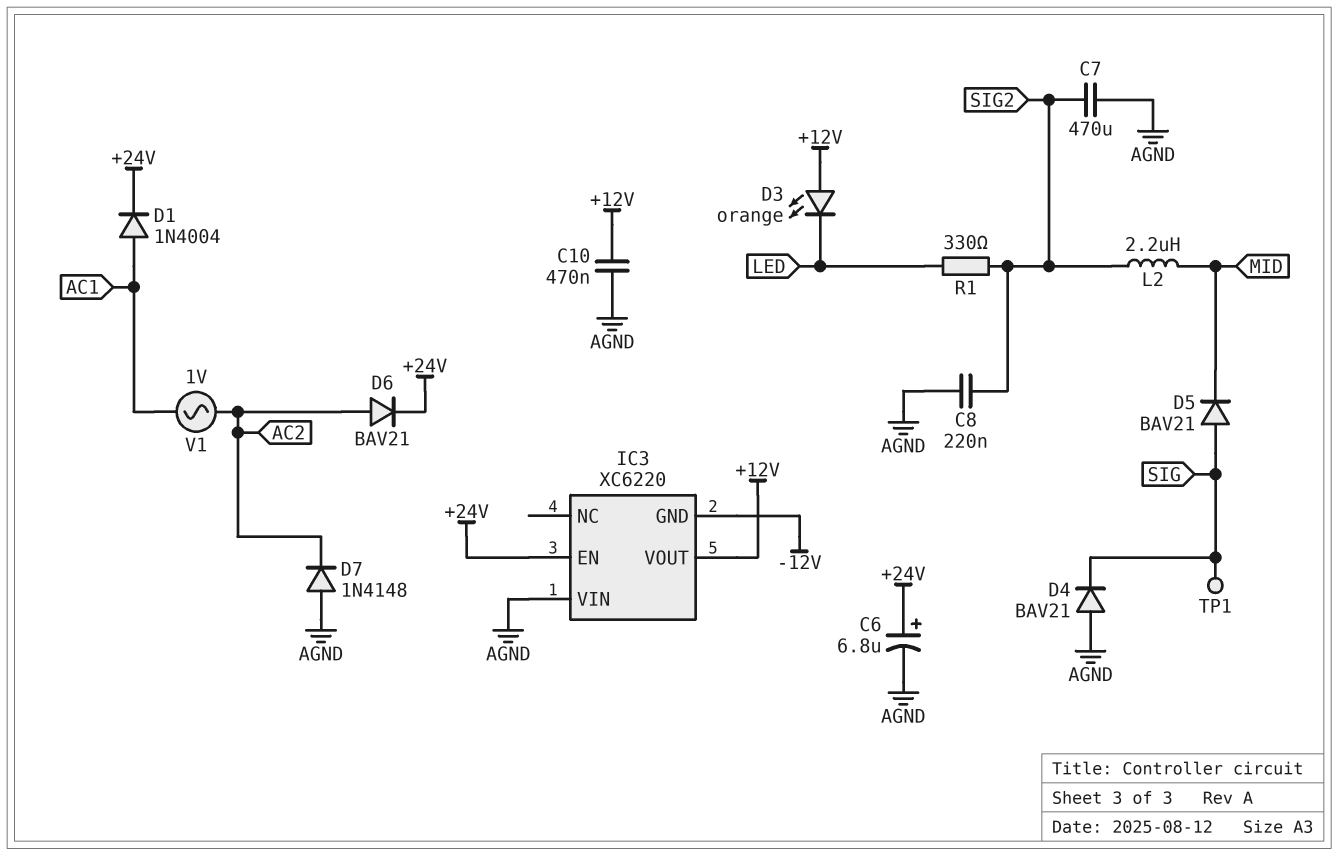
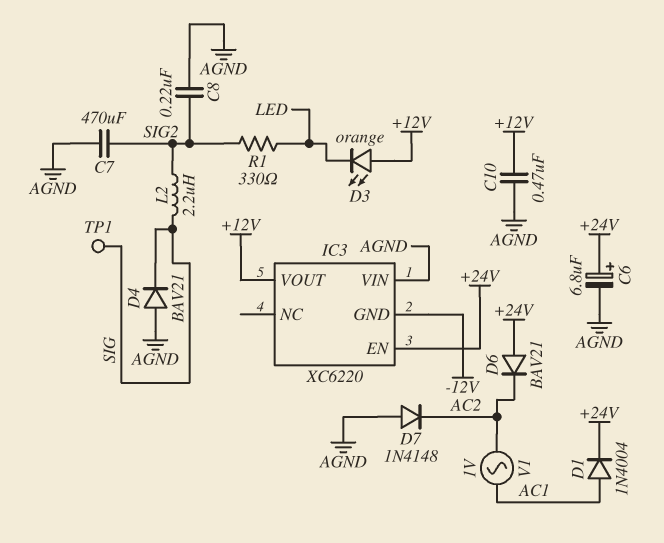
D5: diode BAV21 (A SIG, K MID) -> none
D6: diode BAV21 (A AC2, K +24V) -> diode BAV21 (A +24V, K AC2)
L2: 2.2uH (MID, SIG2) -> 2.2uH (SIG, SIG2)

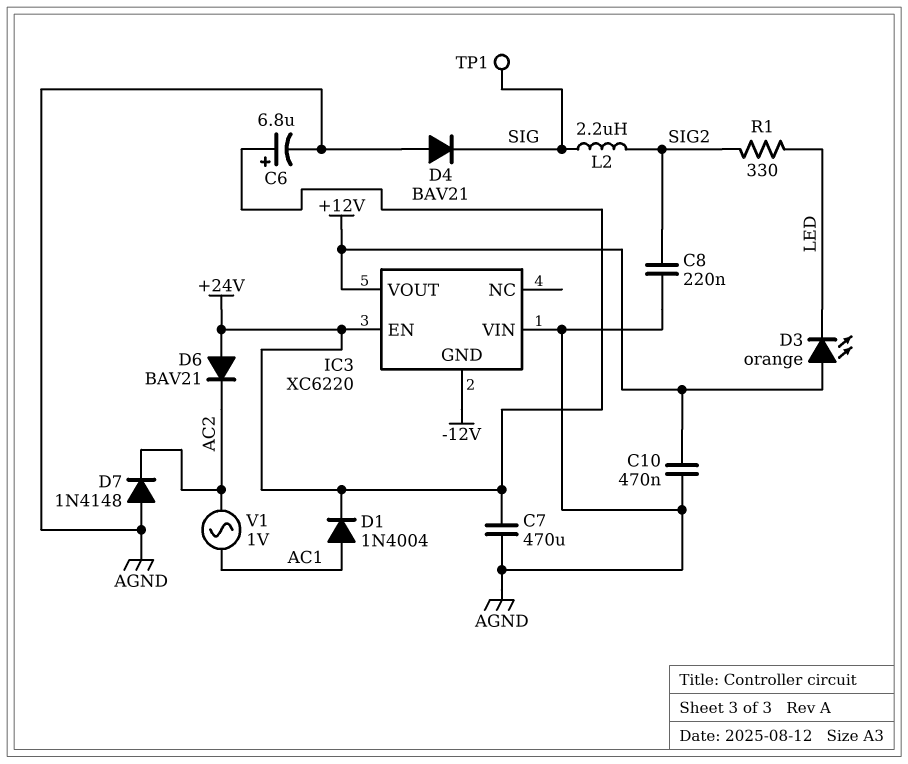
C7: 470uF (AGND, SIG2) -> 470uF (+24V, AGND)

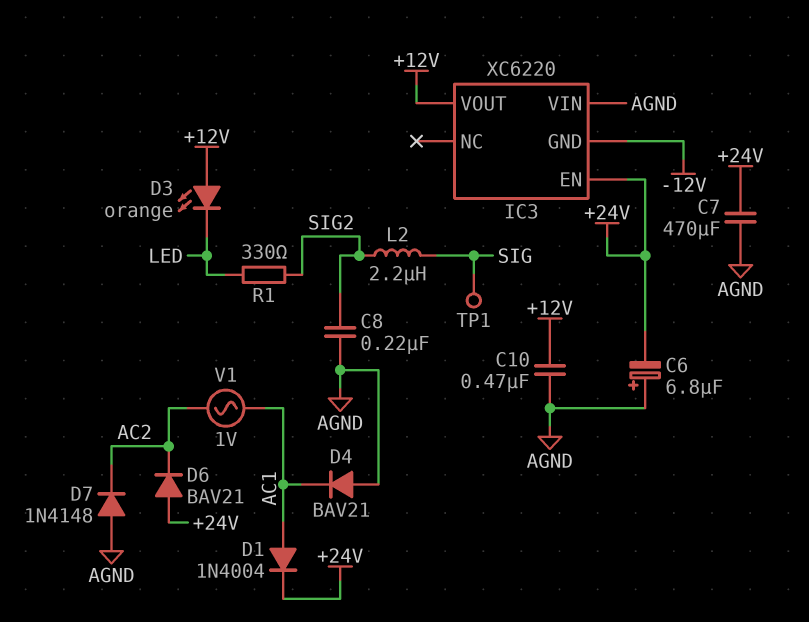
C6: 6.8uF (plus +24V, minus AGND) -> 6.8uF (plus AGND, minus +24V)
D4: diode BAV21 (A AGND, K SIG) -> diode BAV21 (A AGND, K AC1)

